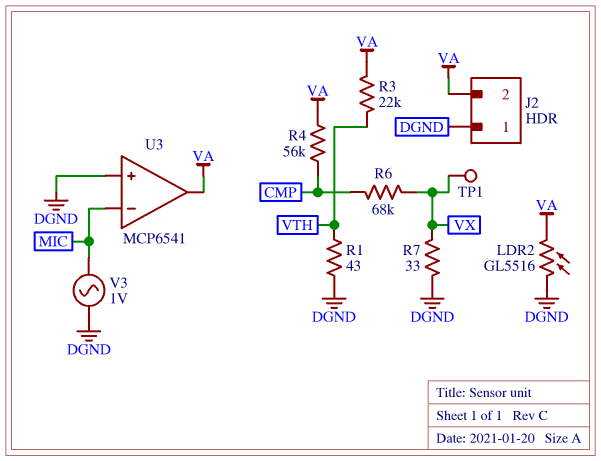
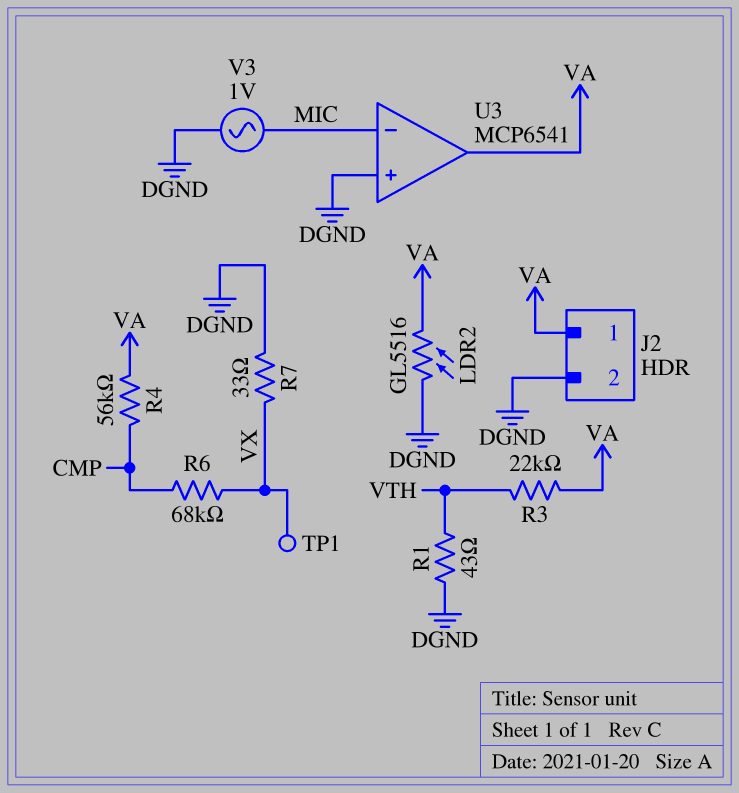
J2 pin 1: DGND -> VA
J2 pin 2: VA -> DGND

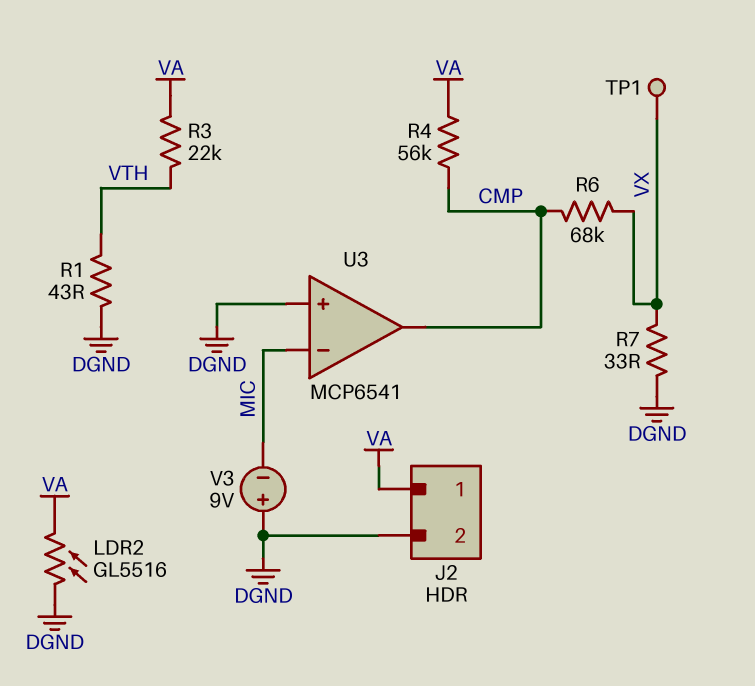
U3 pin out: VA -> CMP
V3: AC 1V (DGND, MIC) -> 9V (plus DGND, minus MIC)

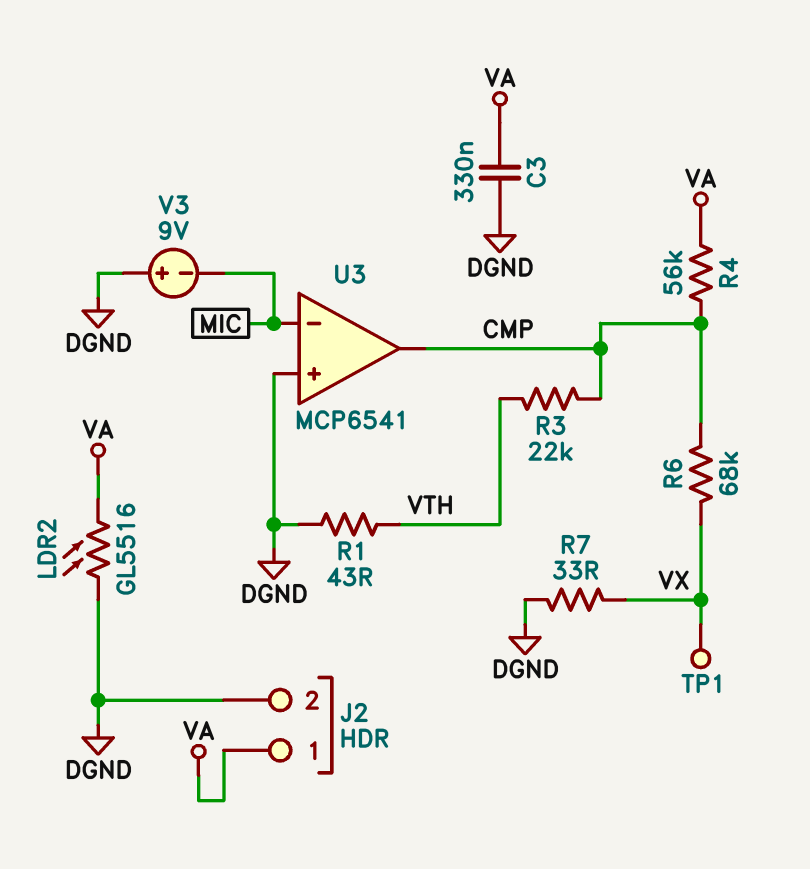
C3: none -> 330nF (DGND, VA)
R3: 22k (VA, VTH) -> 22k (CMP, VTH)

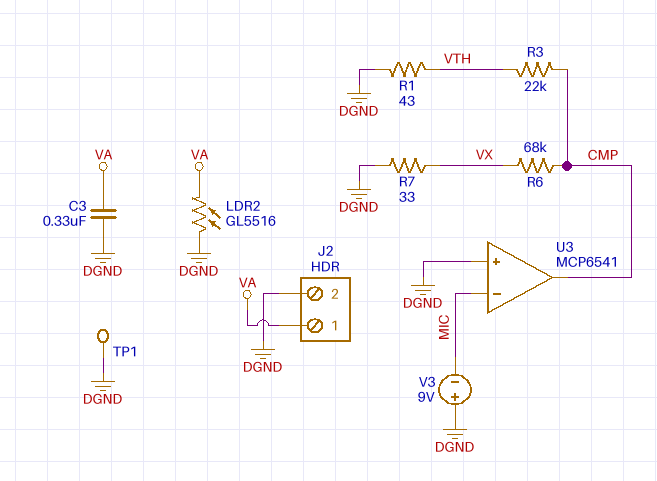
R4: 56k (CMP, VA) -> none
TP1: test point (VX) -> test point (DGND)

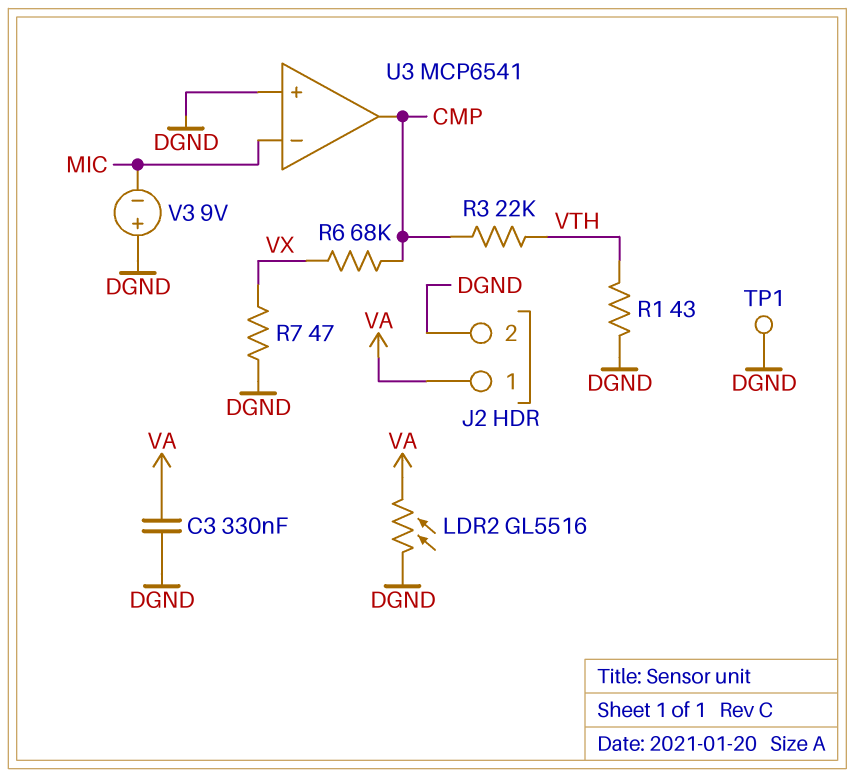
R7: 33 (DGND, VX) -> 47 (DGND, VX)

